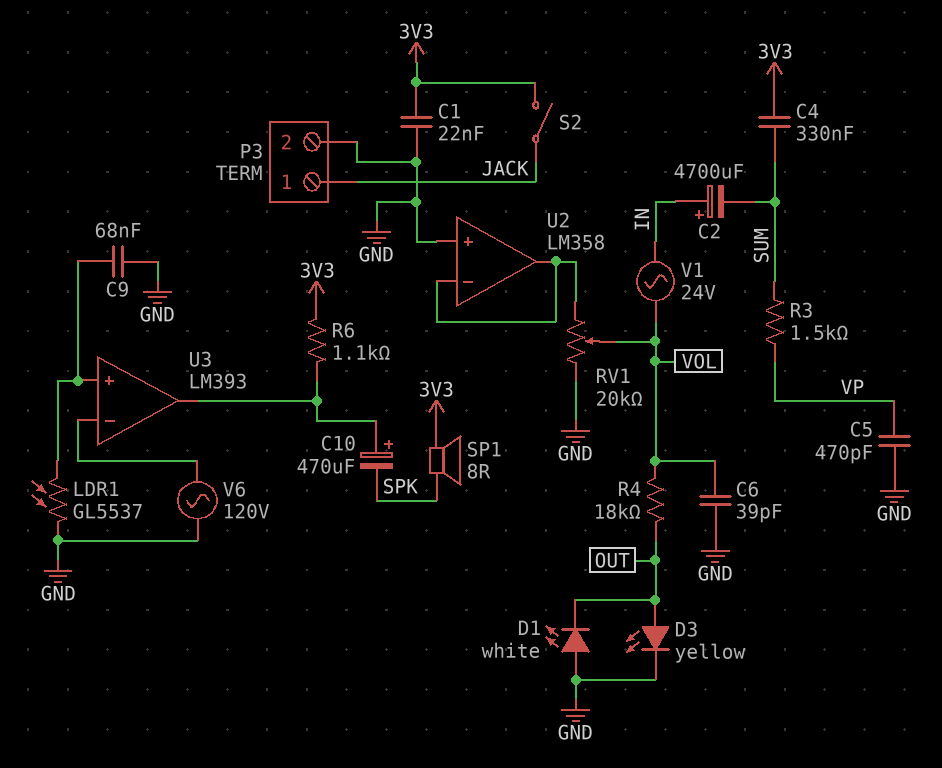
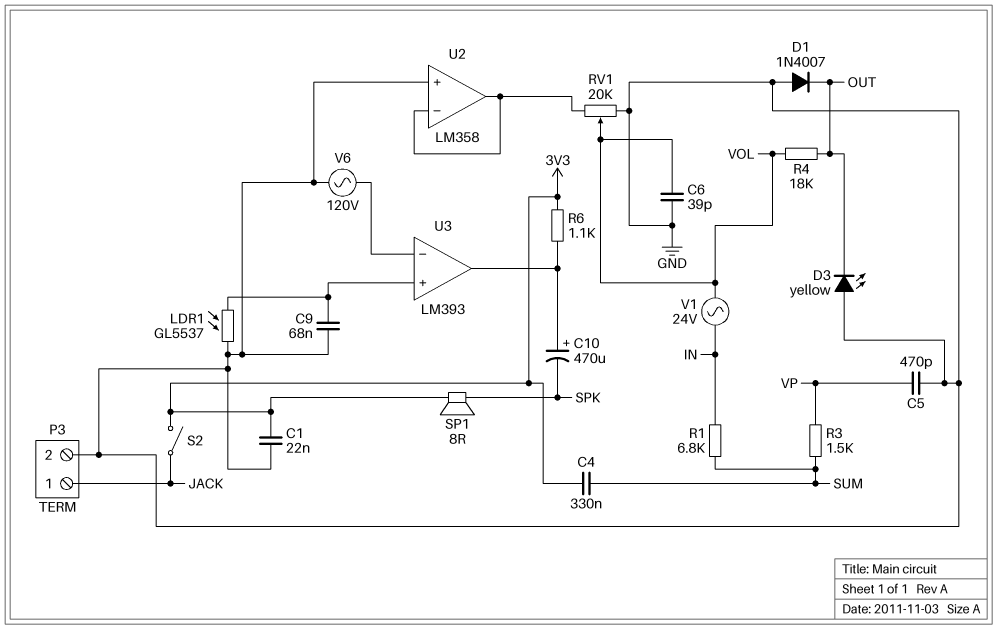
C2: 4700uF (plus IN, minus SUM) -> none
D1: LED white (A GND, K OUT) -> diode 1N4007 (A GND, K OUT)
D3: LED yellow (A OUT, K GND) -> LED yellow (A GND, K OUT)
R1: none -> 6.8k (IN, SUM)

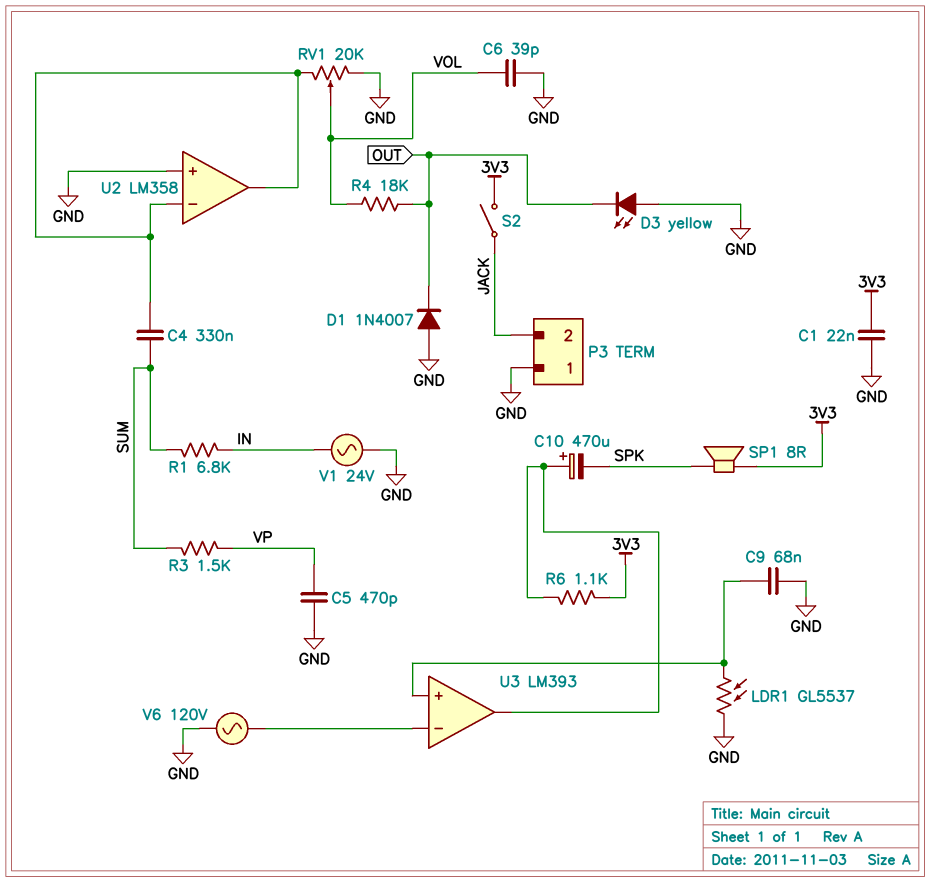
C4: 330nF (3V3, SUM) -> 330nF (SUM, U2/in-)
P3 pin 1: JACK -> GND
P3 pin 2: GND -> JACK
V1: AC 24V (IN, VOL) -> AC 24V (GND, IN)

